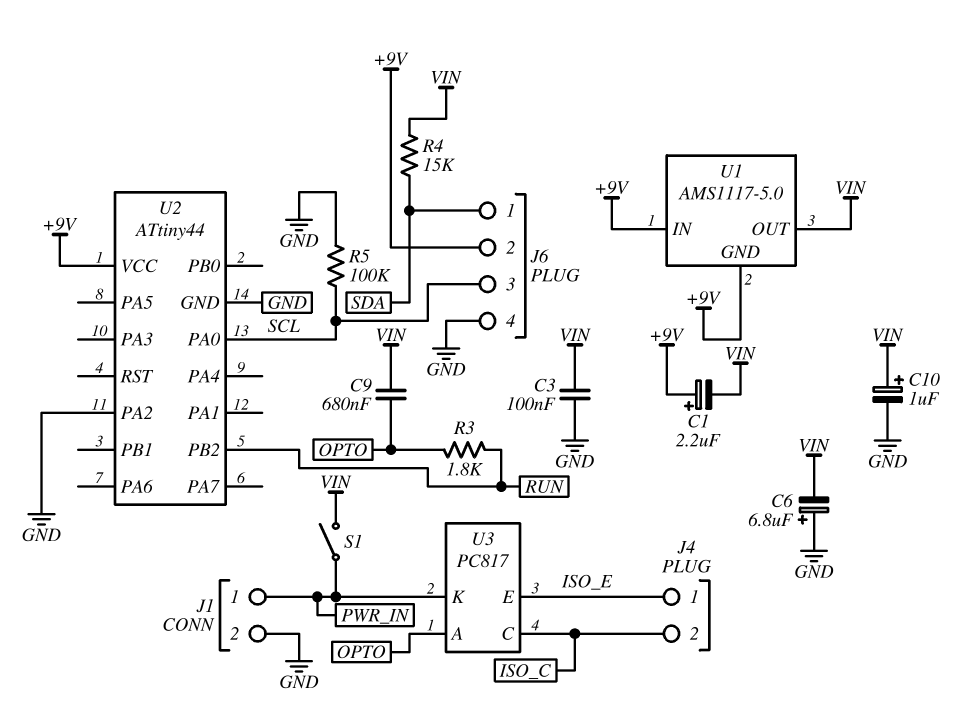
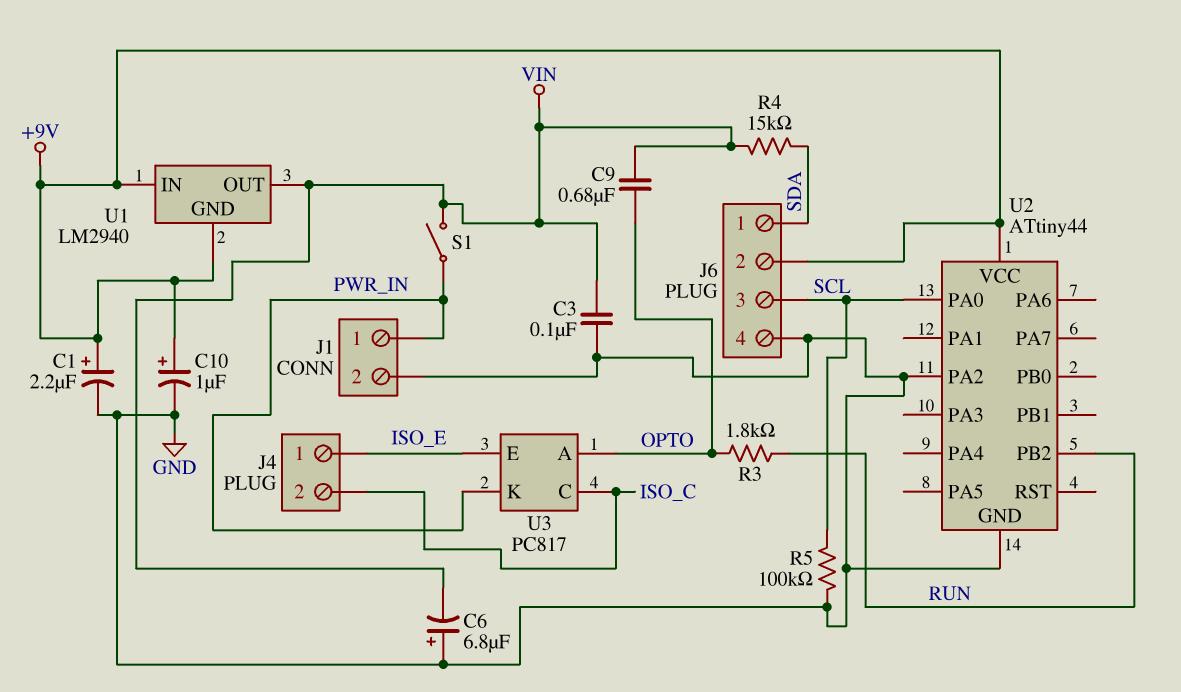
C1: 2.2uF (plus +9V, minus VIN) -> 2.2uF (plus +9V, minus GND)
C10: 1uF (plus VIN, minus GND) -> 1uF (plus +9V, minus GND)
U1: AMS1117-5.0 -> LM2940

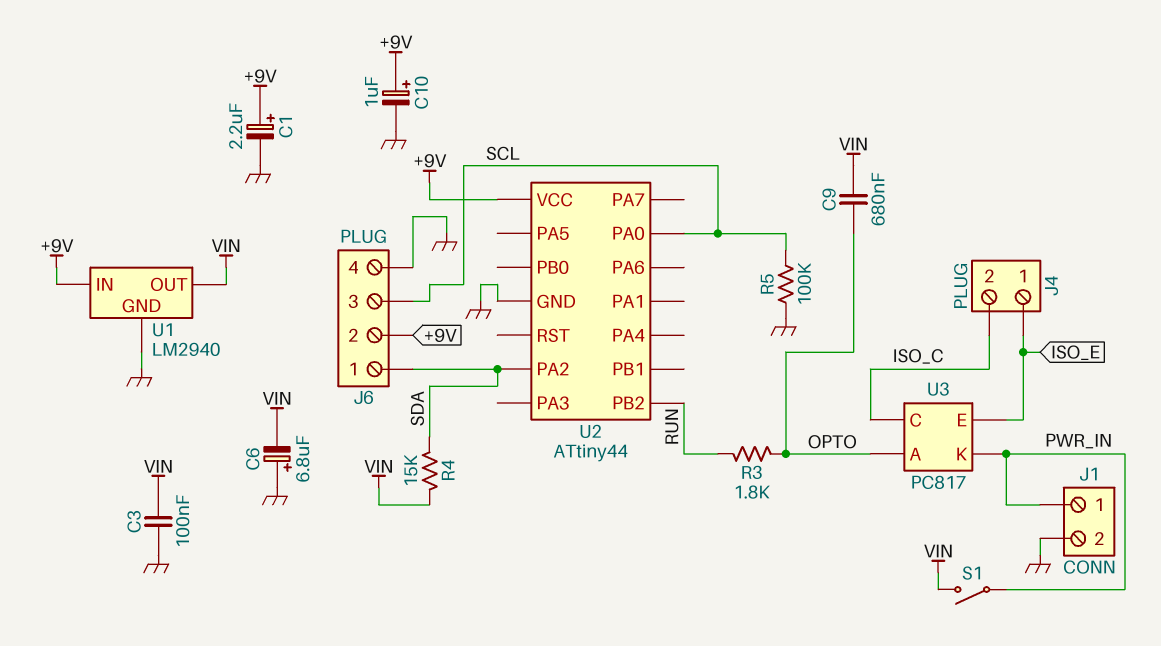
U1 pin GND: +9V -> GND
U2 pin PA2: GND -> SDA

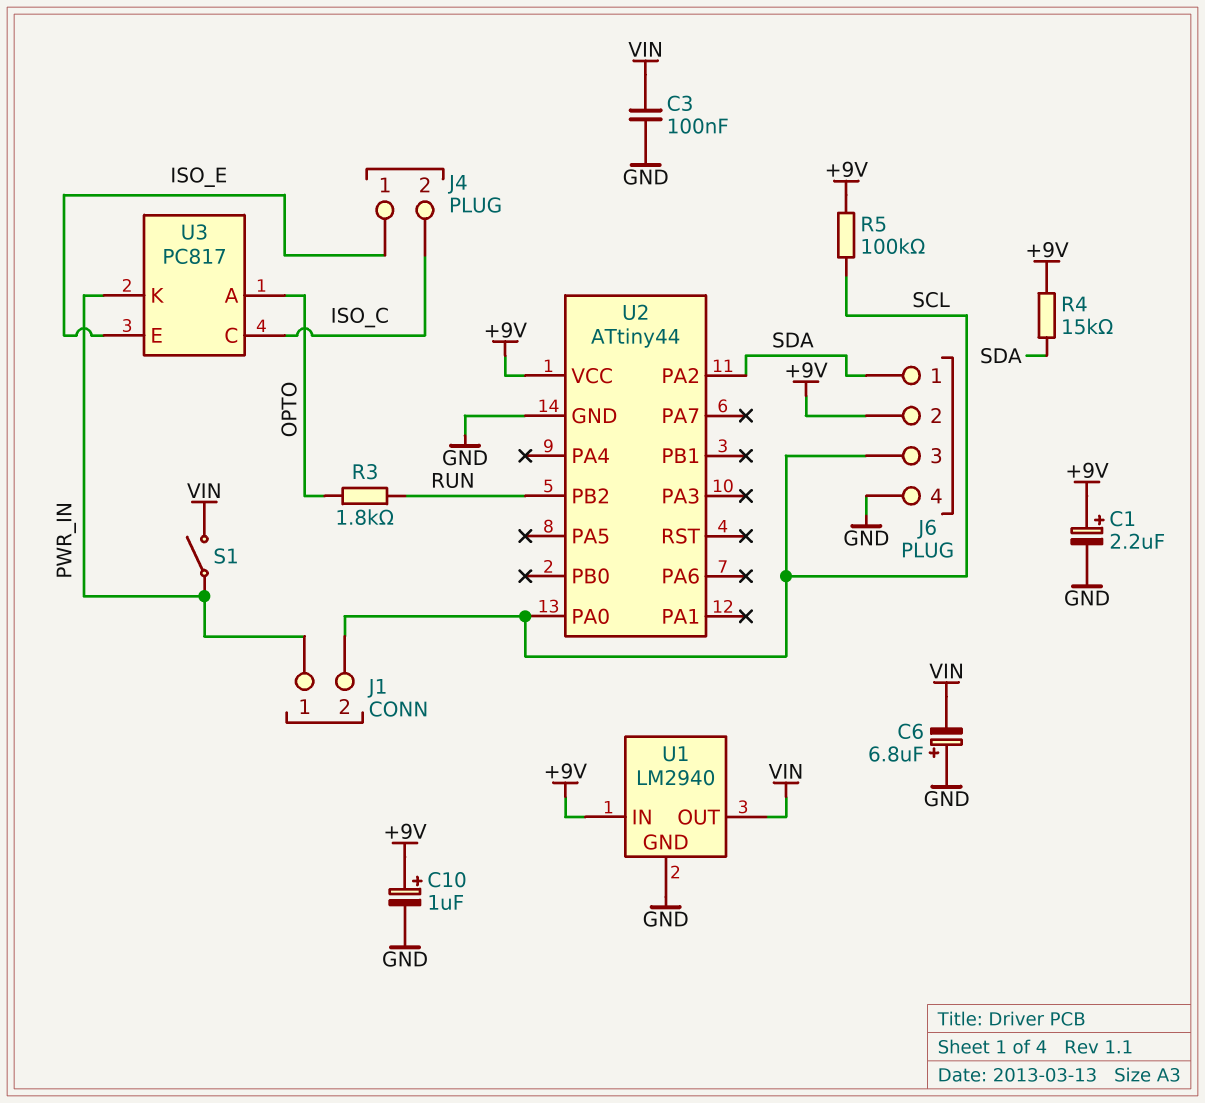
C9: 680nF (OPTO, VIN) -> none
J1 pin 2: GND -> SCL
R4: 15k (SDA, VIN) -> 15k (+9V, SDA)
R5: 100k (GND, SCL) -> 100k (+9V, SCL)

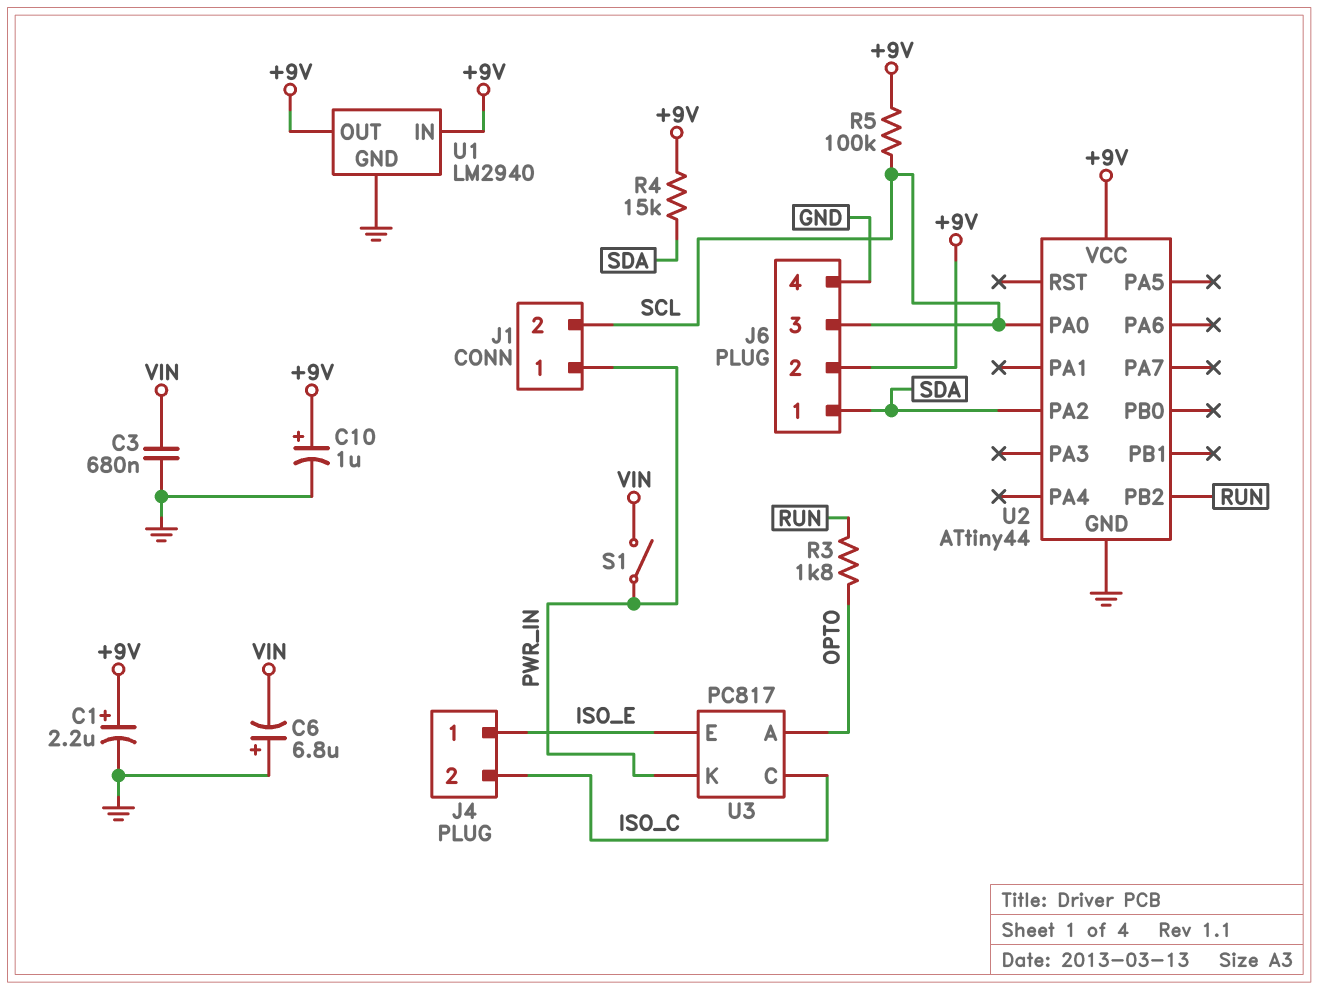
C3: 100nF (GND, VIN) -> 680nF (GND, VIN)
U1 pin OUT: VIN -> +9V

